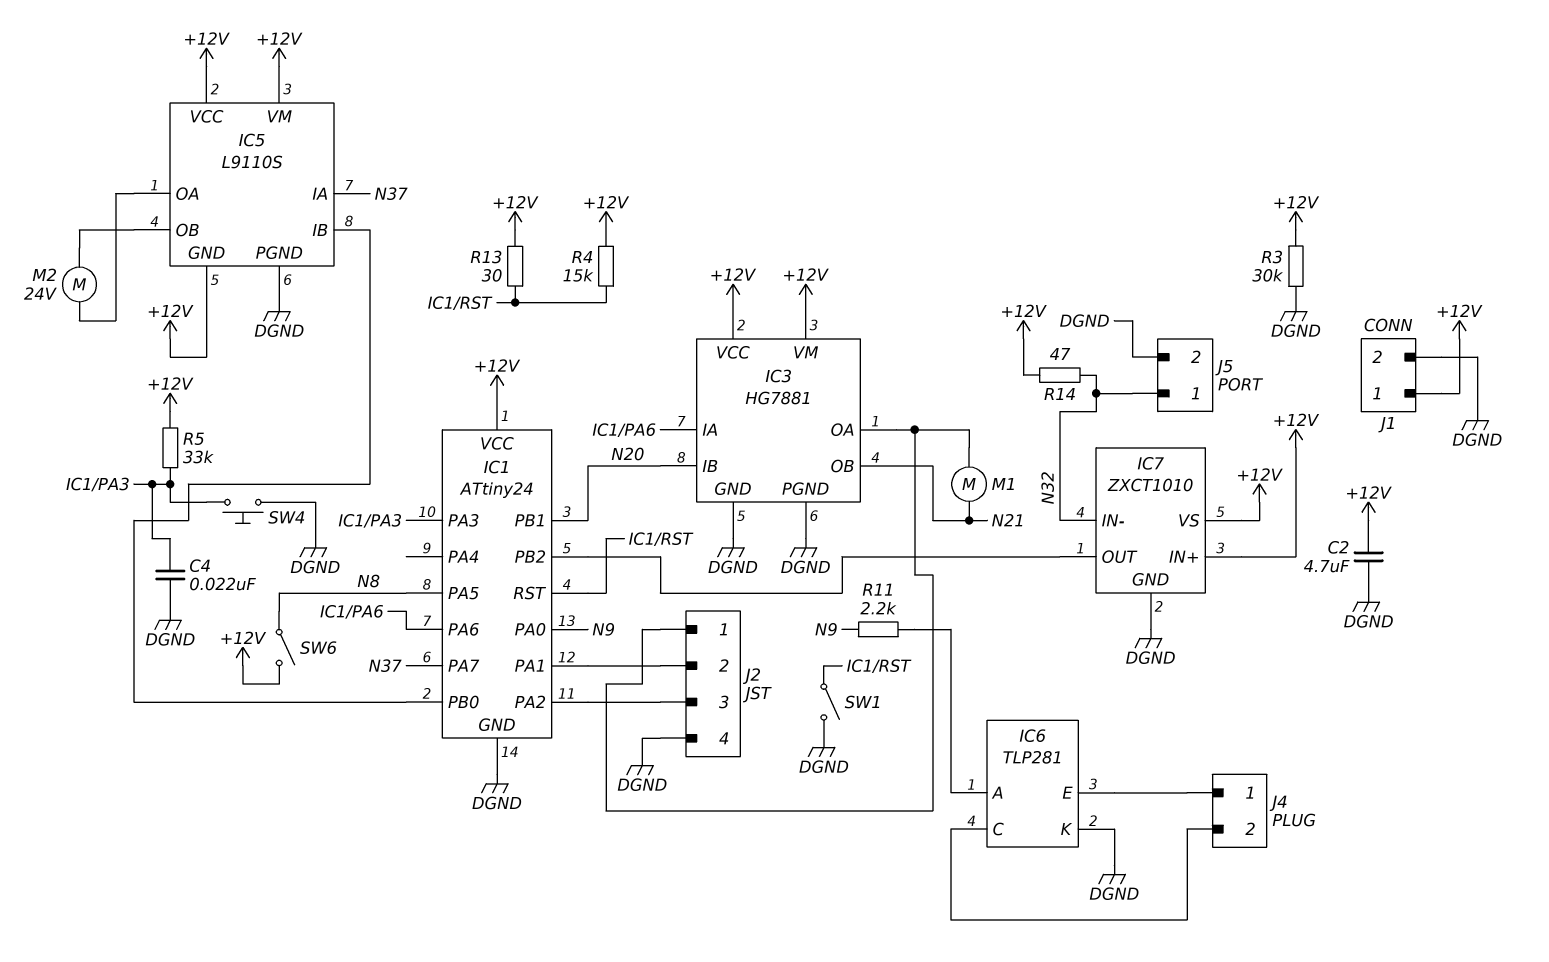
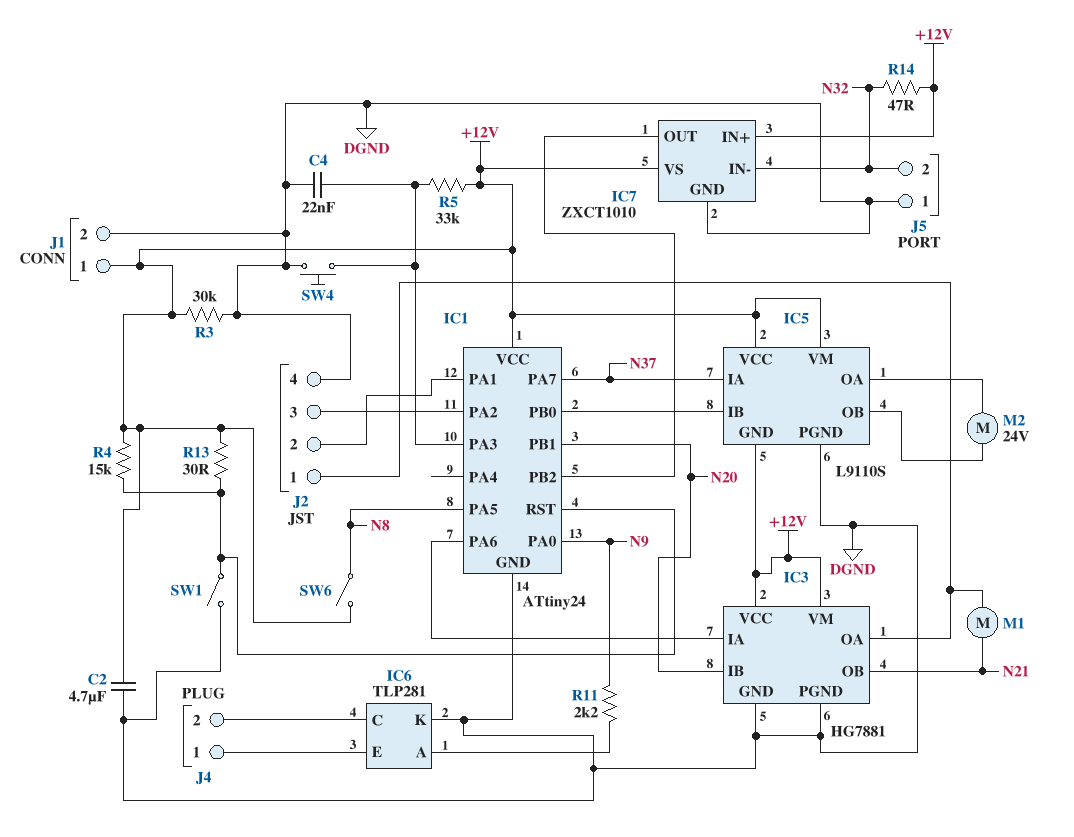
J5 pin 1: N32 -> DGND
J5 pin 2: DGND -> N32

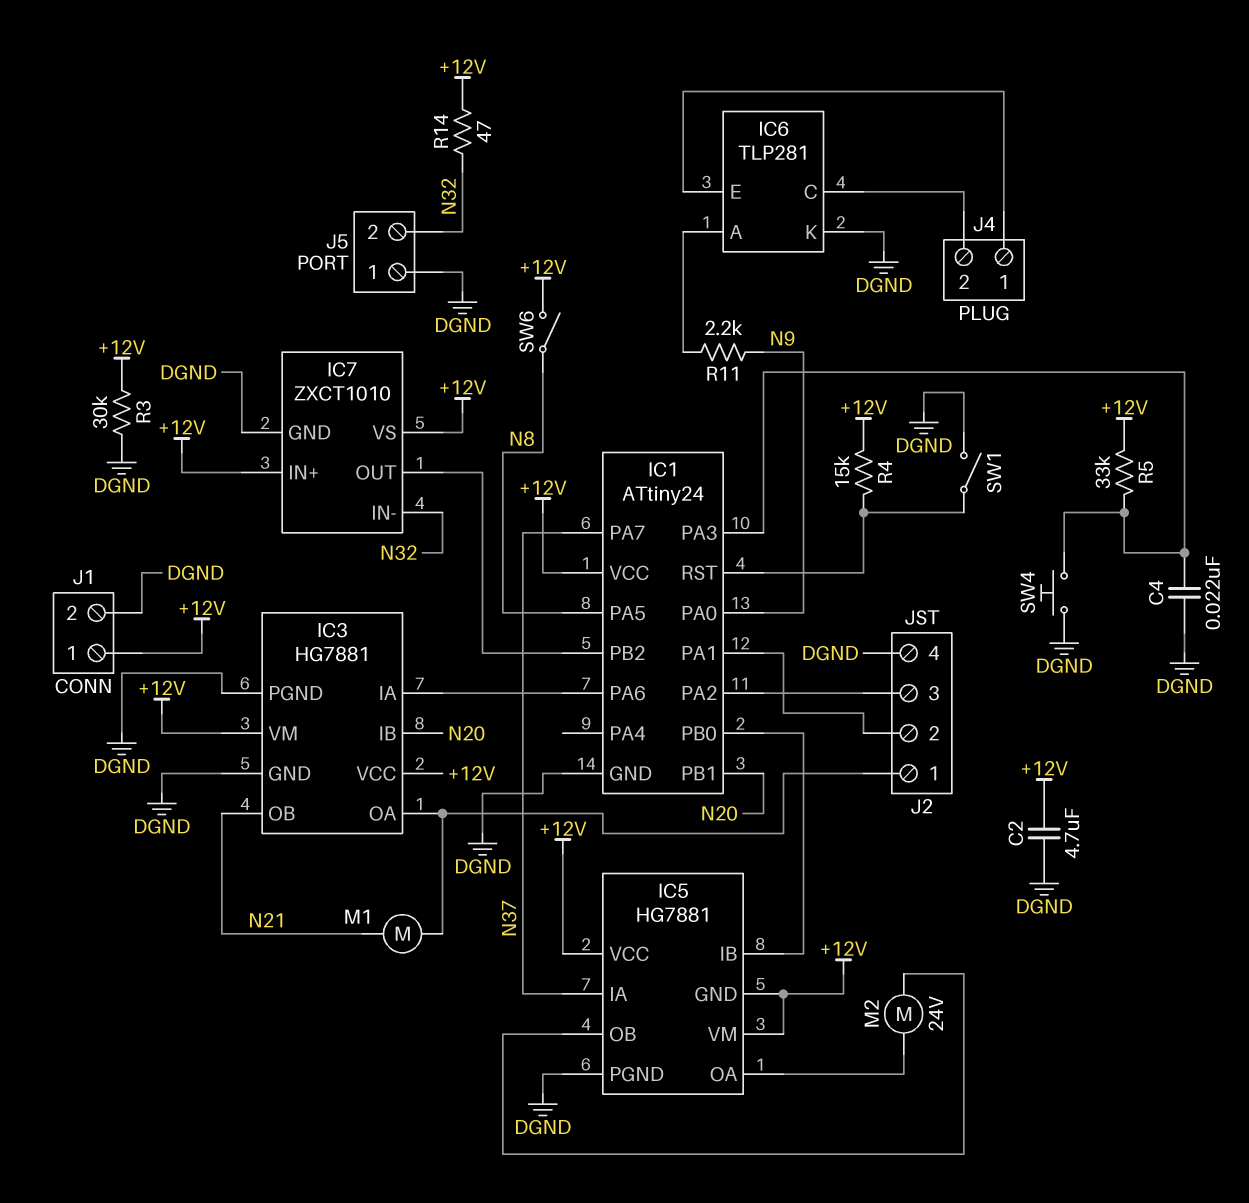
IC5: L9110S -> HG7881
R13: 30 (+12V, IC1/RST) -> none

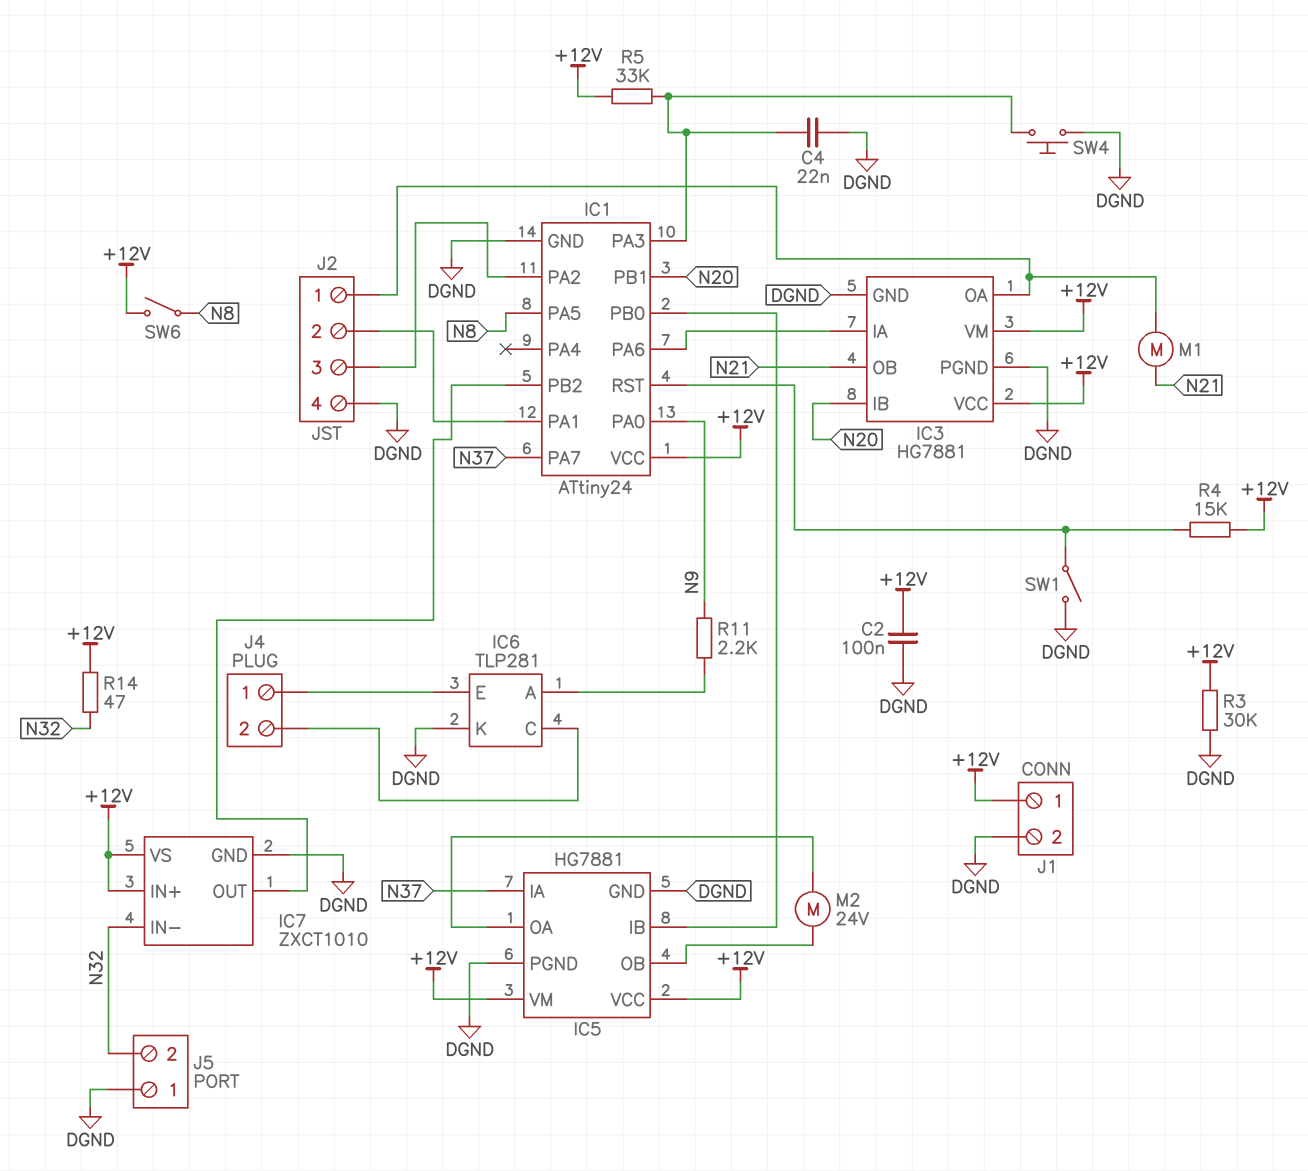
C2: 4.7uF (+12V, DGND) -> 100nF (+12V, DGND)
IC5 pin GND: +12V -> DGND

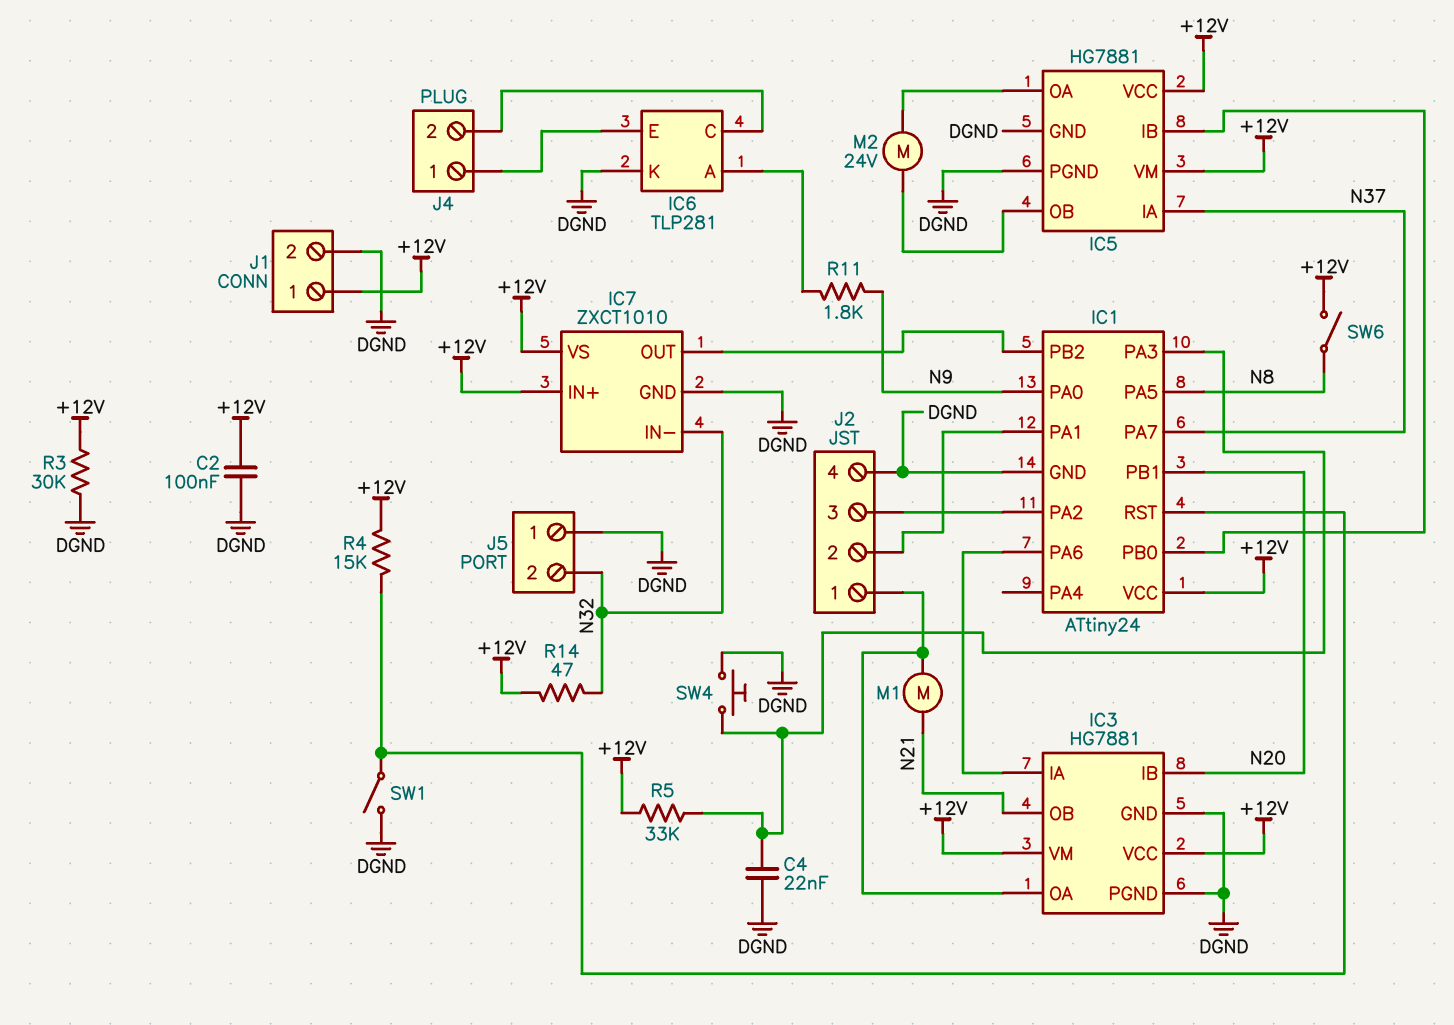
R11: 2.2k (IC6/A, N9) -> 1.8k (IC6/A, N9)

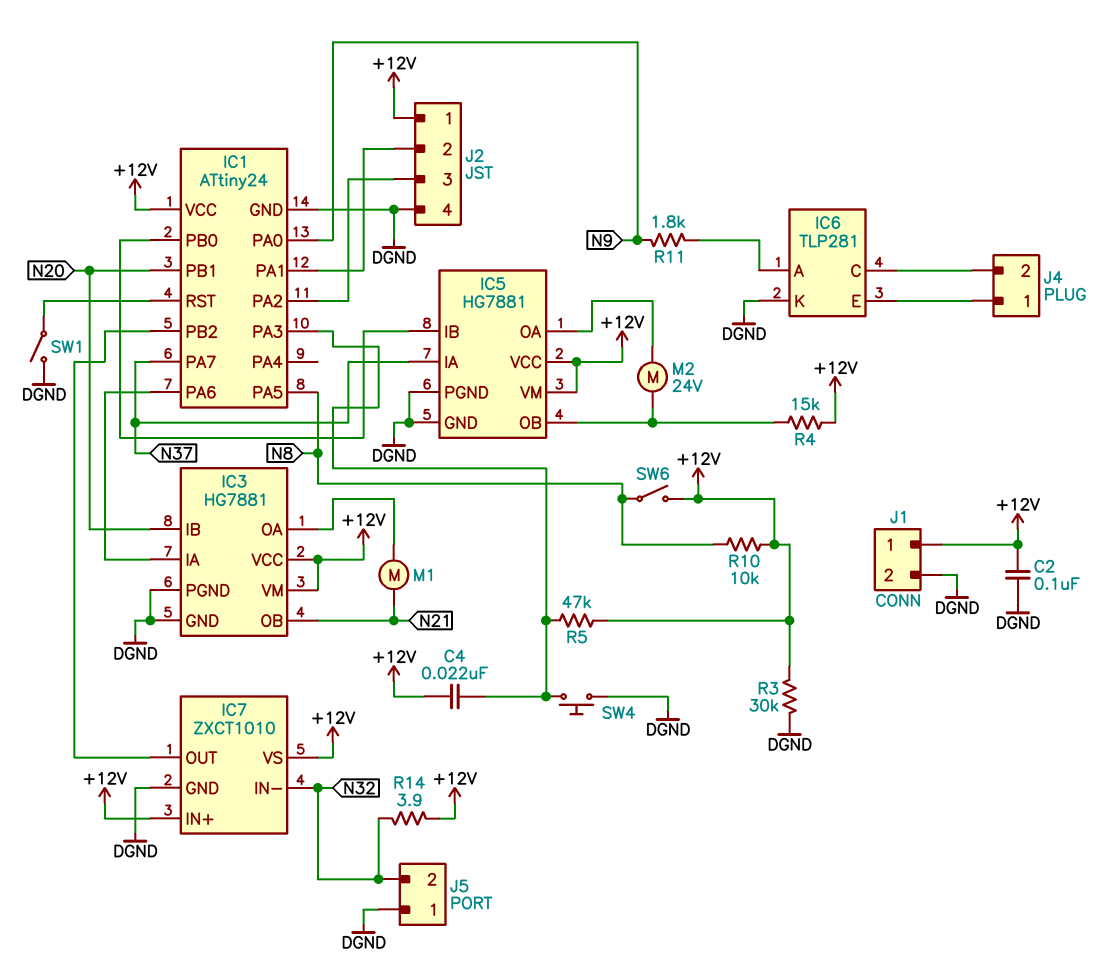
C4: 22nF (DGND, IC1/PA3) -> 22nF (+12V, IC1/PA3)
J2 pin 1: IC3/OA -> +12V
R4: 15k (+12V, IC1/RST) -> 15k (+12V, IC5/OB)
R5: 33k (+12V, IC1/PA3) -> 47k (+12V, IC1/PA3)
R10: none -> 10k (+12V, N8)
R14: 47 (+12V, N32) -> 3.9 (+12V, N32)

